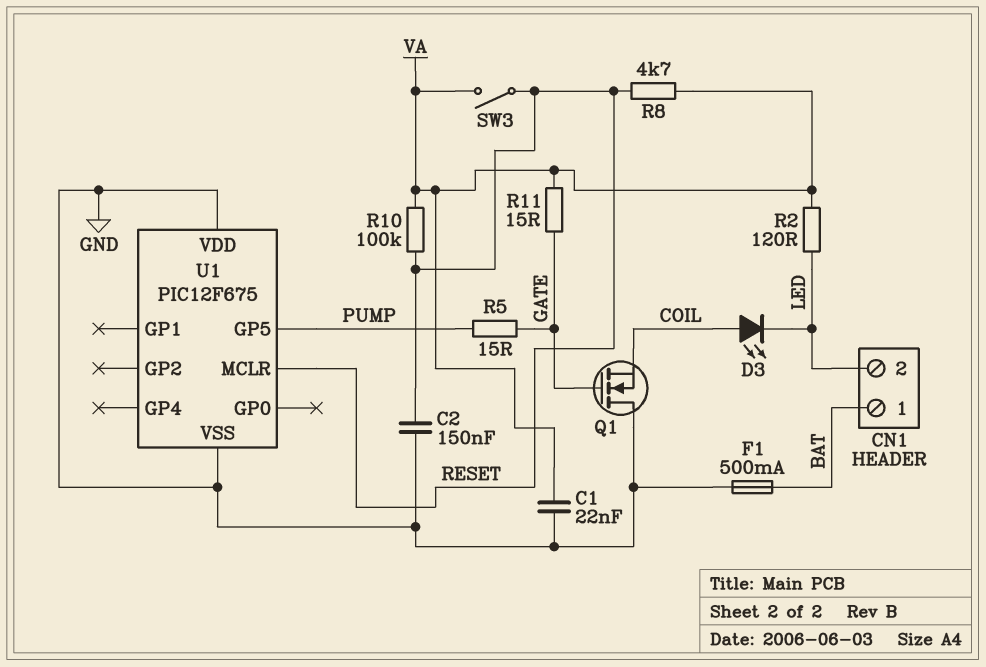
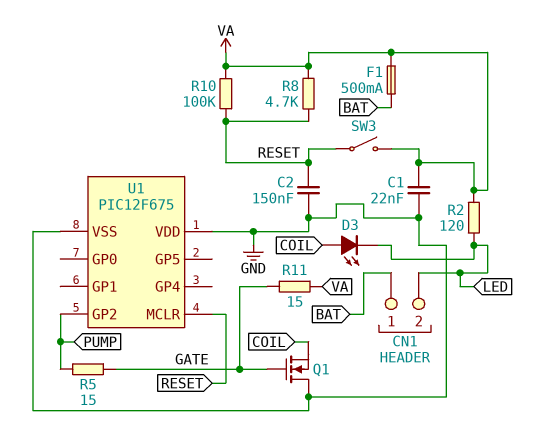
F1: 500mA (BAT, GND) -> 500mA (BAT, VA)
U1 pin GP2: none -> PUMP
U1 pin GP5: PUMP -> none

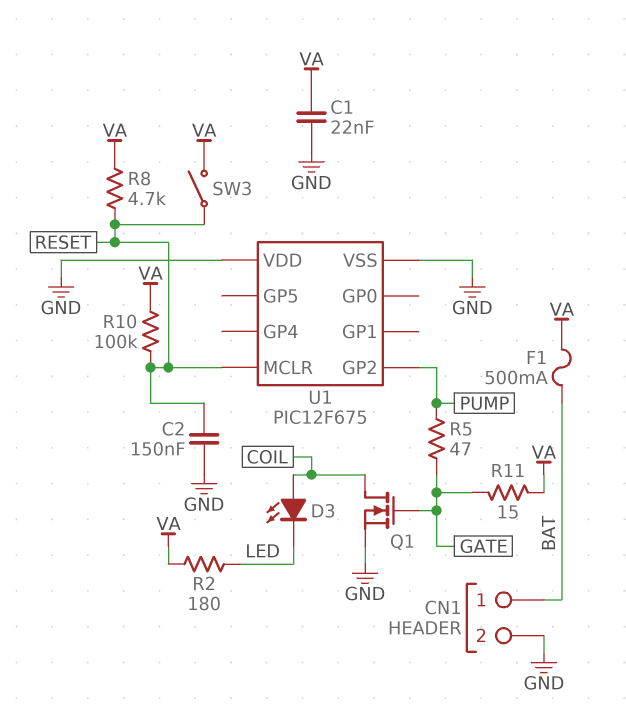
CN1 pin 2: LED -> GND
Q1: NMOS (G GATE, D GND, S COIL) -> NMOS (G GATE, D COIL, S GND)
R2: 120 (LED, VA) -> 180 (LED, VA)
R5: 15 (GATE, PUMP) -> 47 (GATE, PUMP)

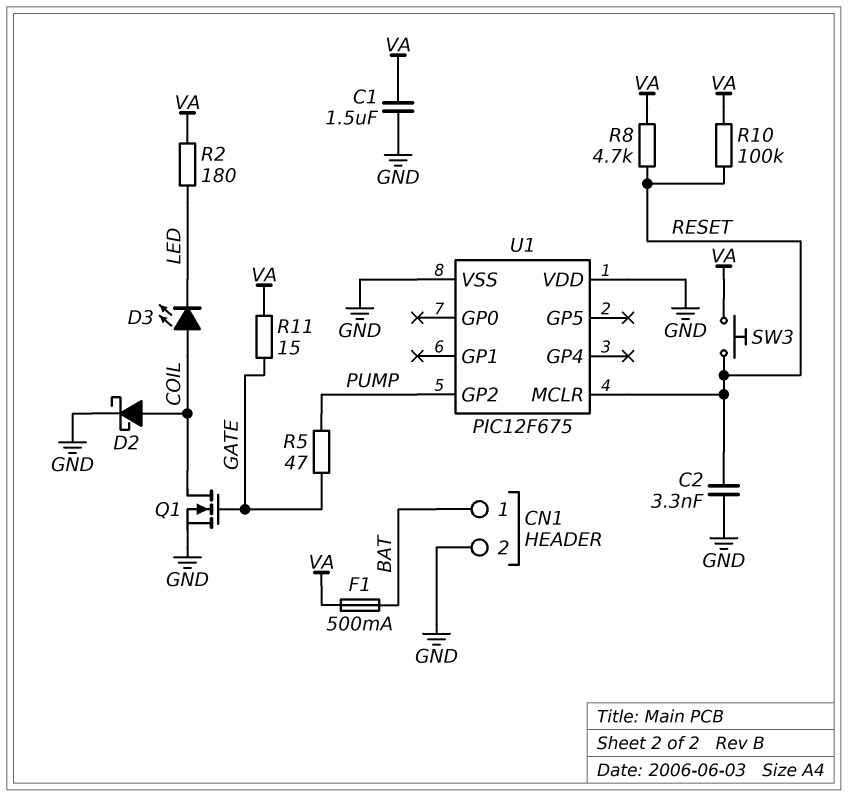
C1: 22nF (GND, VA) -> 1.5uF (GND, VA)
C2: 150nF (GND, RESET) -> 3.3nF (GND, RESET)
D2: none -> schottky (A COIL, K GND)
SW3: switch (RESET, VA) -> button (RESET, VA)

